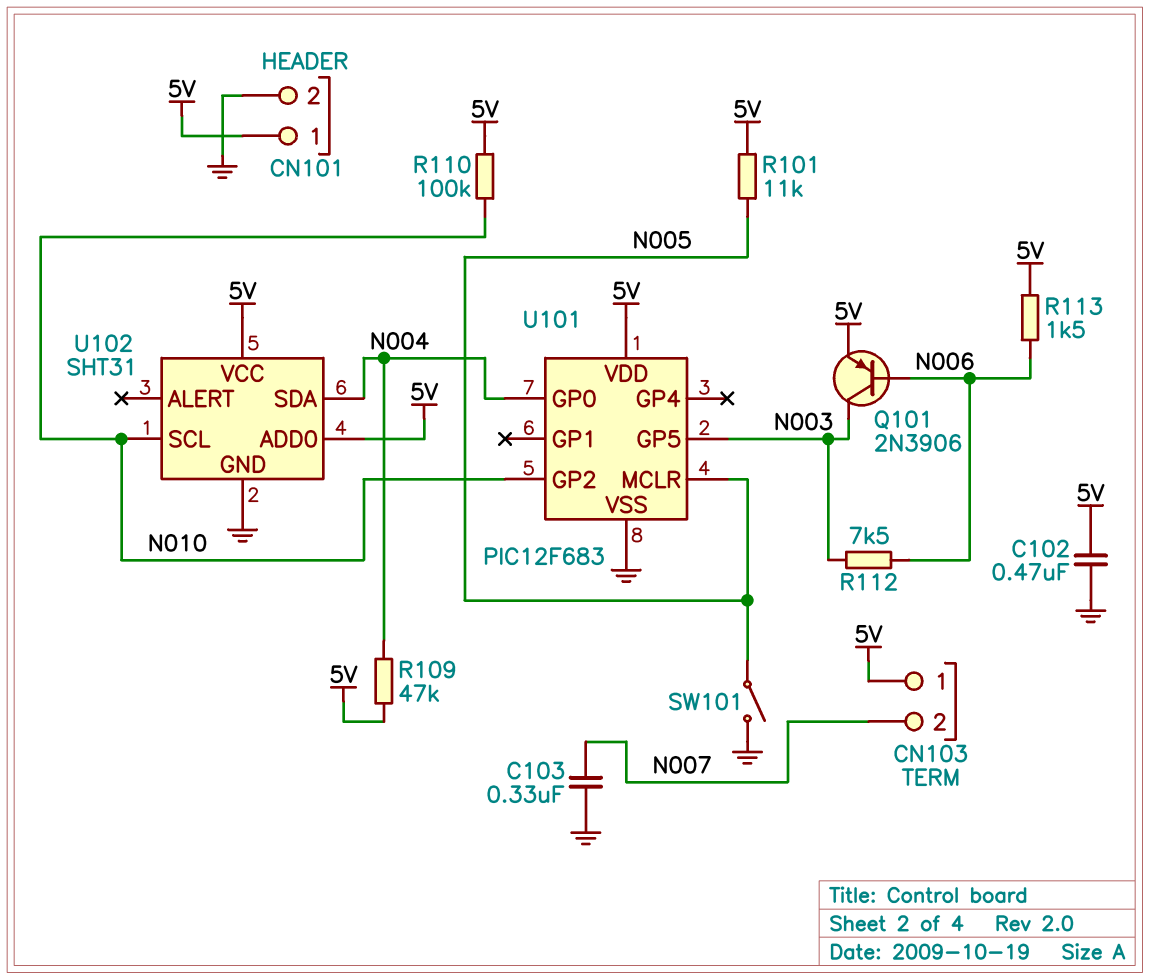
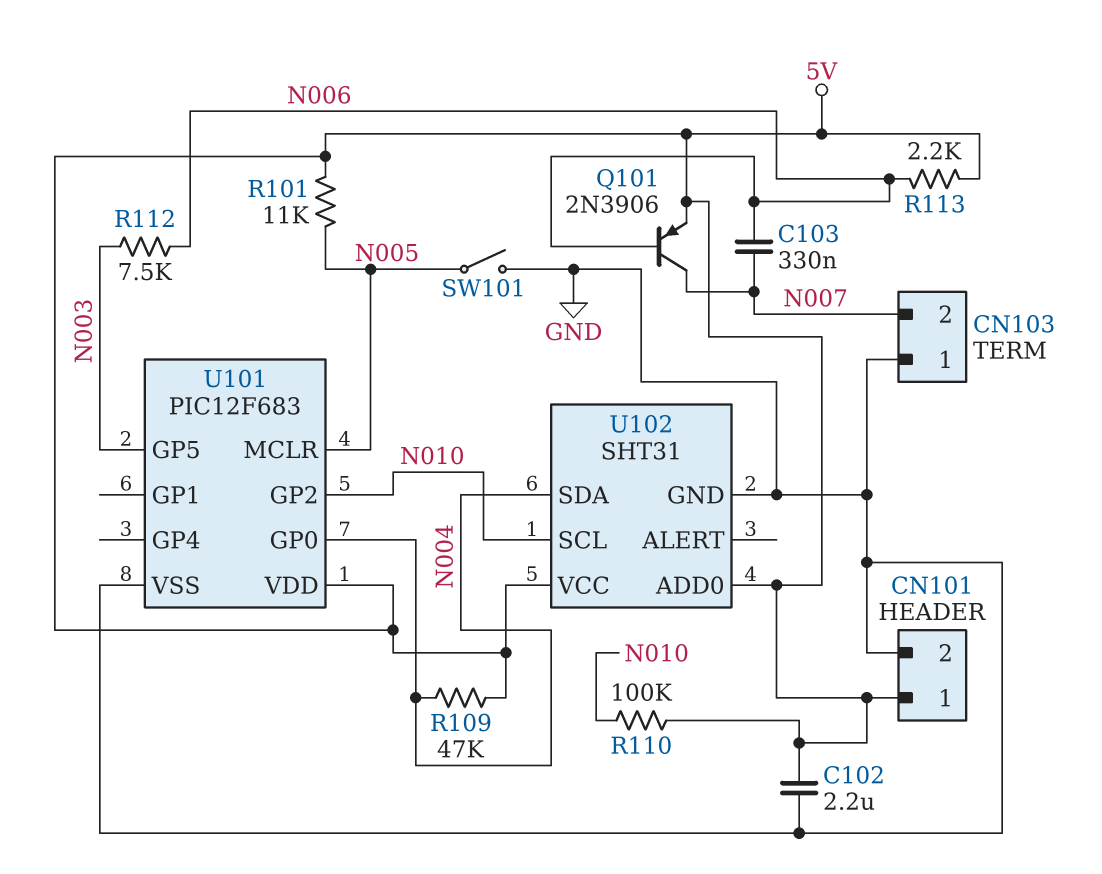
C102: 470nF (5V, GND) -> 2.2uF (5V, GND)
C103: 330nF (GND, N007) -> 330nF (N006, N007)
CN103 pin 1: 5V -> GND
Q101: PNP 2N3906 (B N006, C N003, E 5V) -> PNP 2N3906 (B N006, C N007, E 5V)
R113: 1.5k (5V, N006) -> 2.2k (5V, N006)

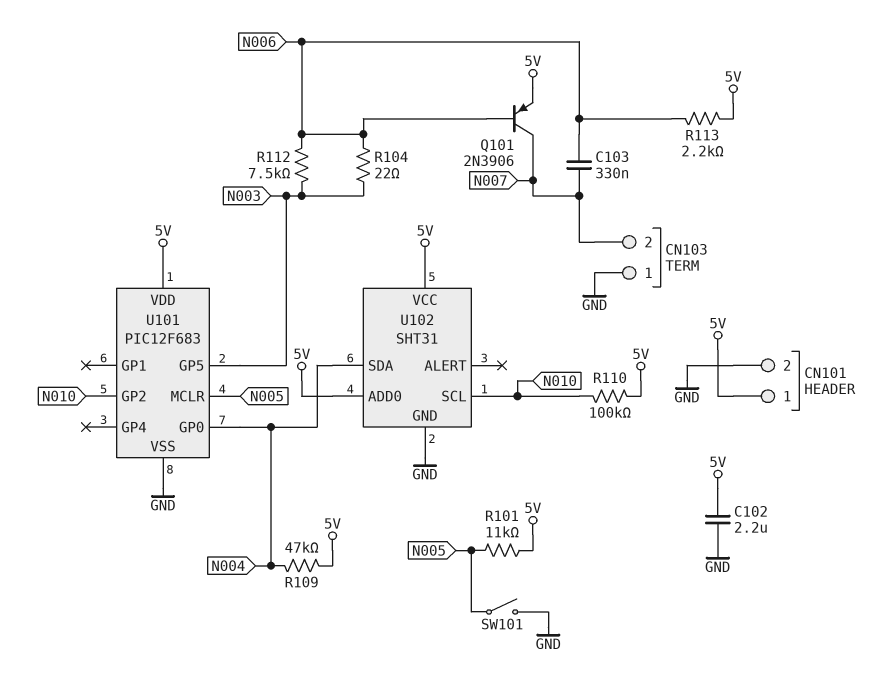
R104: none -> 22 (N003, N006)

